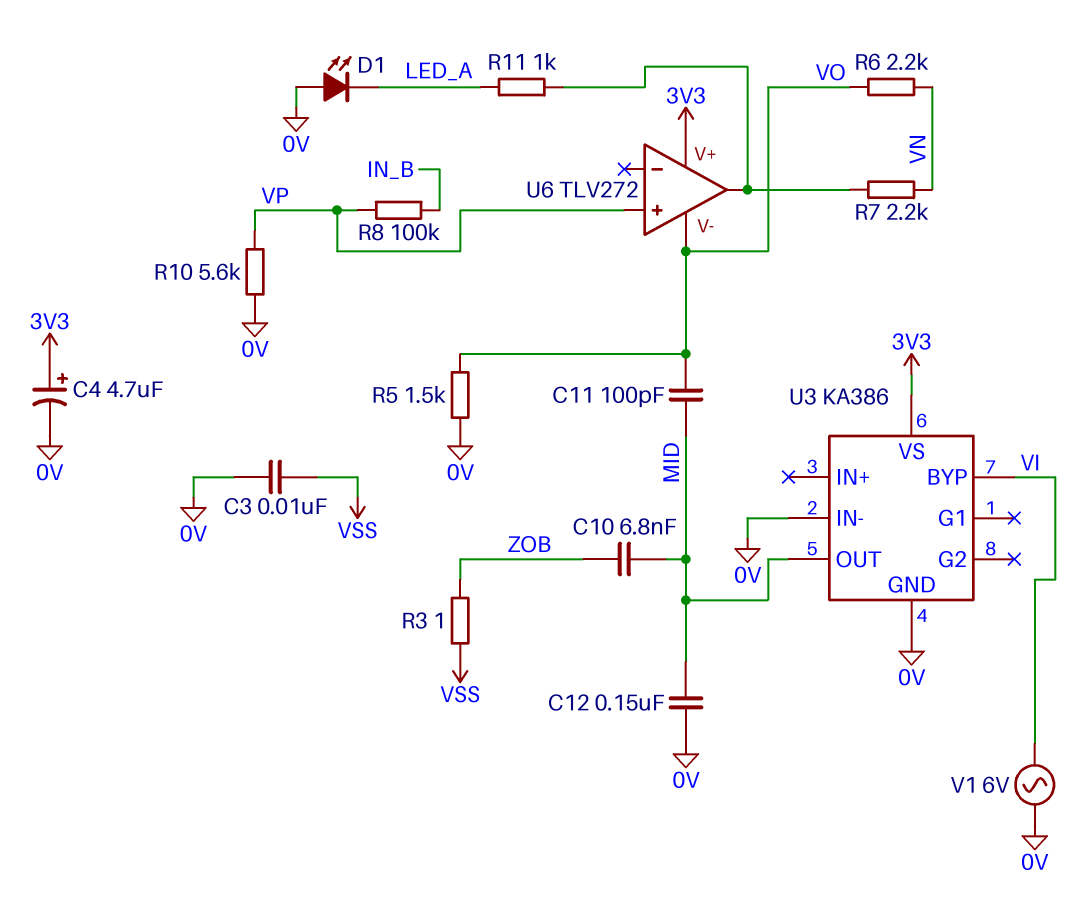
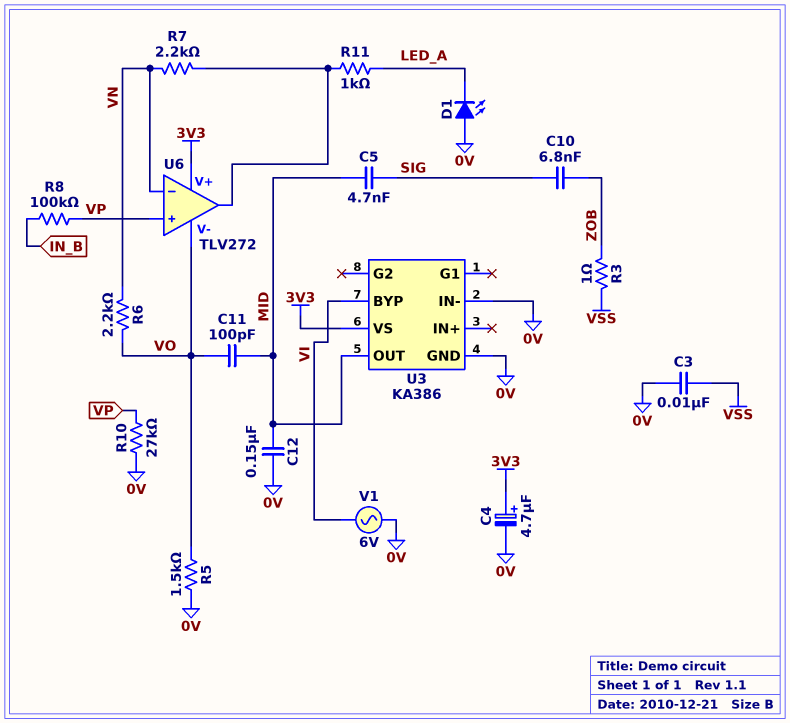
C5: none -> 4.7nF (MID, SIG)
C10: 6.8nF (MID, ZOB) -> 6.8nF (SIG, ZOB)
R10: 5.6k (0V, VP) -> 27k (0V, VP)
U6 pin in-: none -> VN

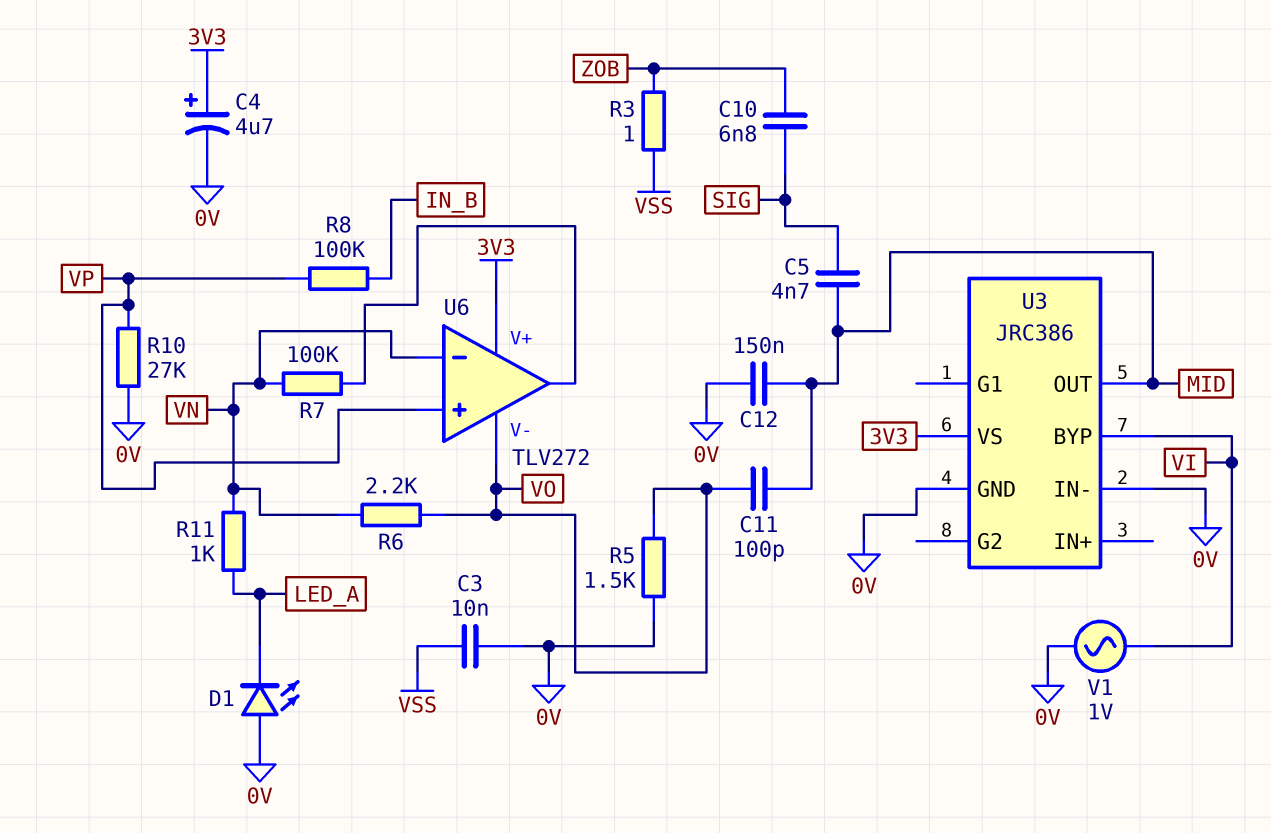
R7: 2.2k (U6/out, VN) -> 100k (U6/out, VN)
R11: 1k (LED_A, U6/out) -> 1k (LED_A, VN)
U3: KA386 -> JRC386
V1: AC 6V (0V, VI) -> AC 1V (0V, VI)

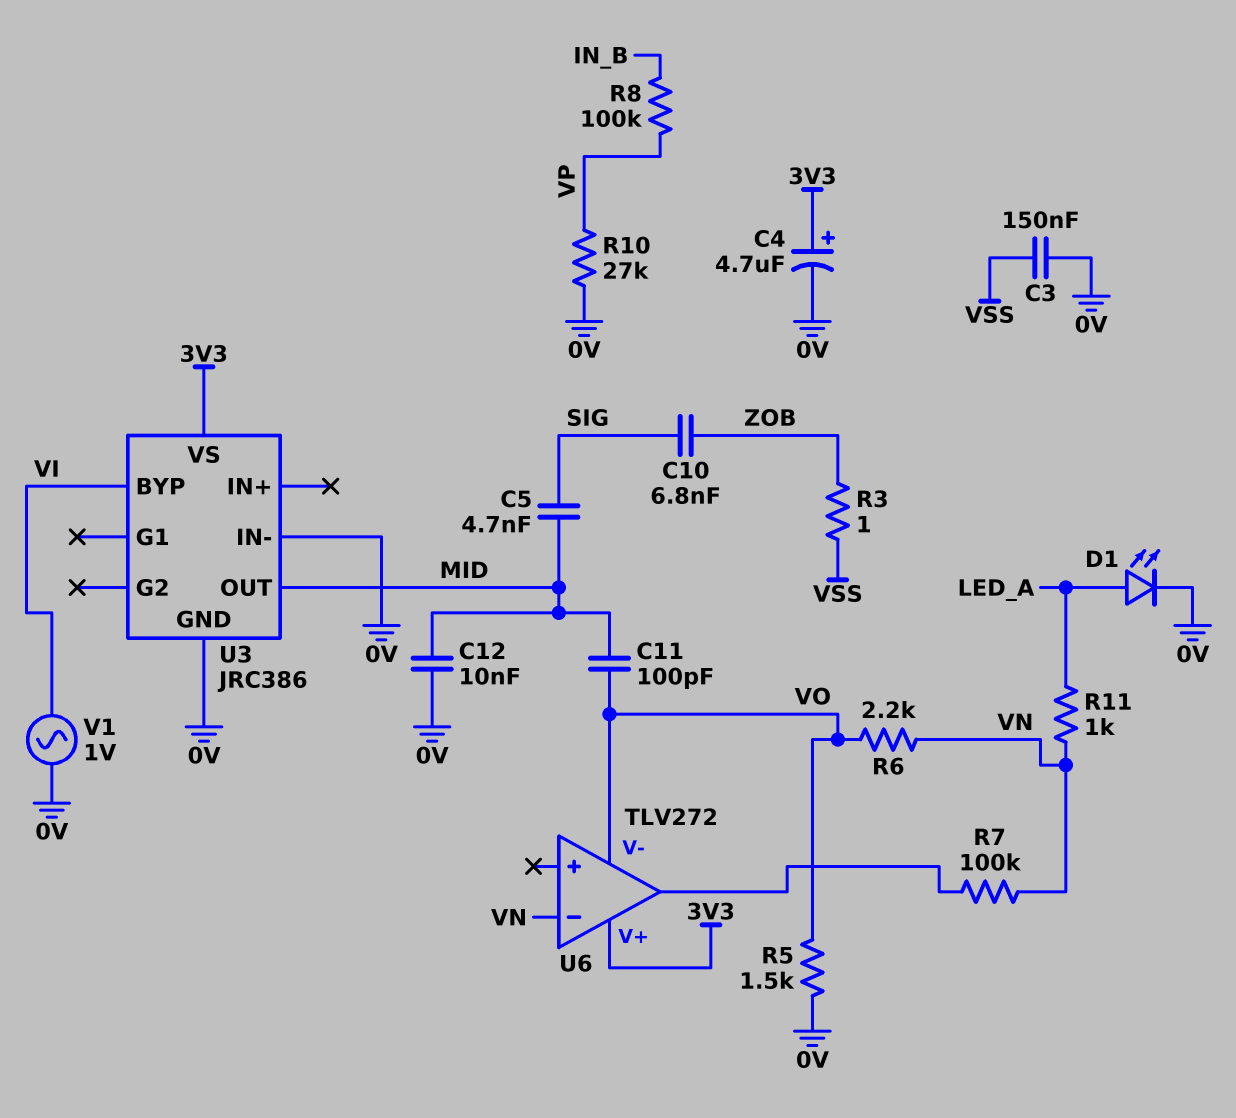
C3: 10nF (0V, VSS) -> 150nF (0V, VSS)
C12: 150nF (0V, MID) -> 10nF (0V, MID)
D1: LED (A 0V, K LED_A) -> LED (A LED_A, K 0V)
U6 pin in+: VP -> none

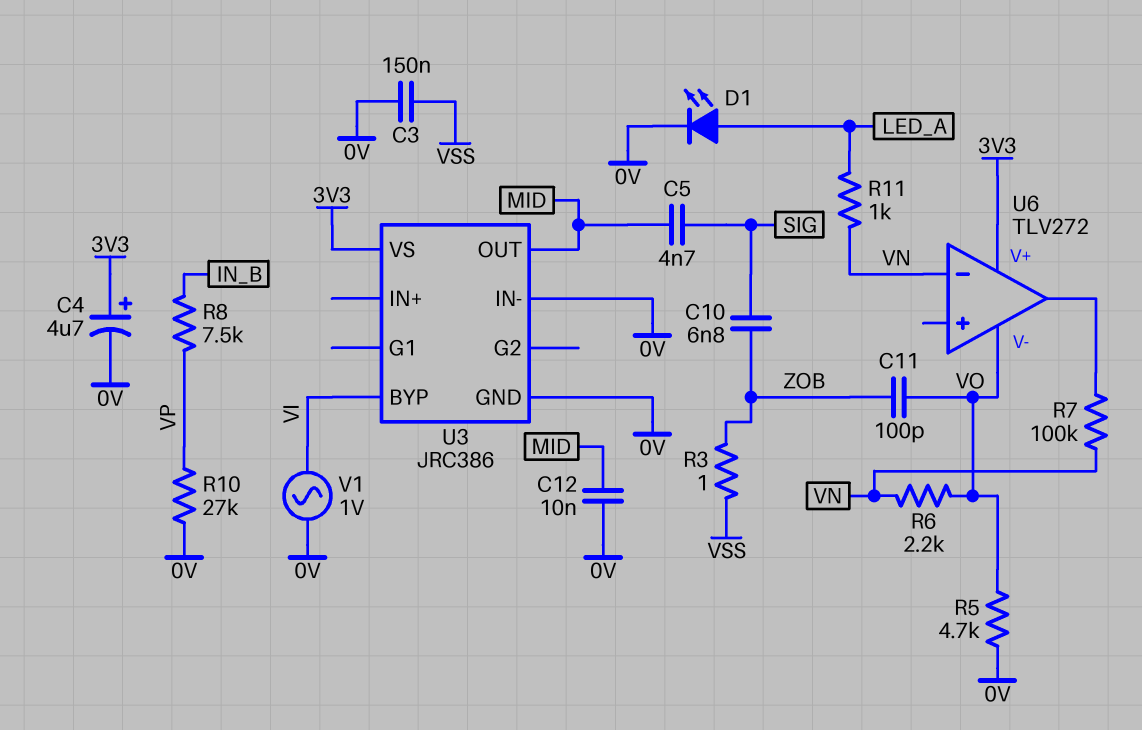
C11: 100pF (MID, VO) -> 100pF (VO, ZOB)
R5: 1.5k (0V, VO) -> 4.7k (0V, VO)
R8: 100k (IN_B, VP) -> 7.5k (IN_B, VP)

